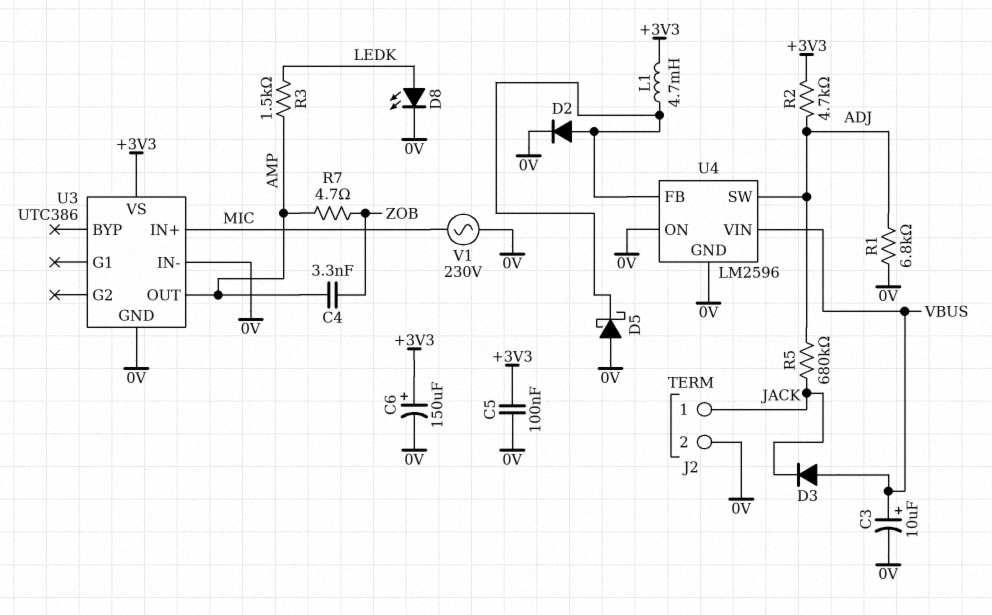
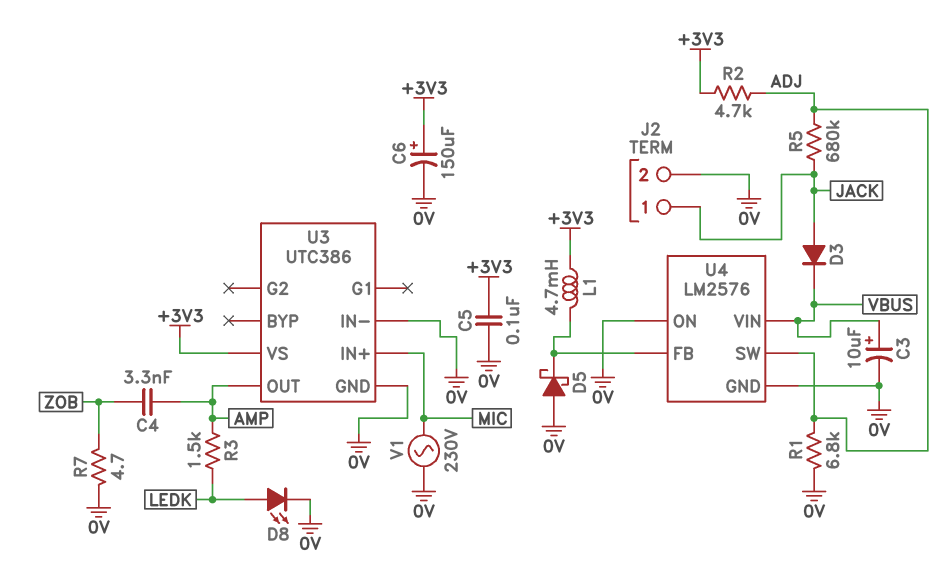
D2: diode (A U4/FB, K 0V) -> none
D3: diode (A VBUS, K JACK) -> diode (A JACK, K VBUS)
R7: 4.7 (AMP, ZOB) -> 4.7 (0V, ZOB)
U4: LM2596 -> LM2576

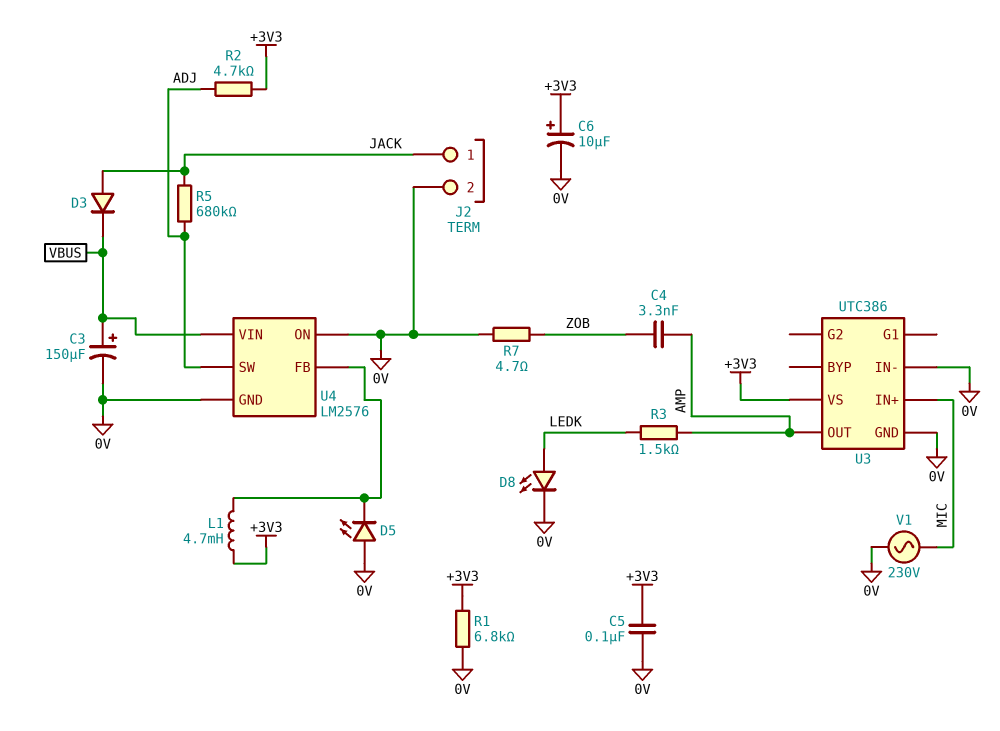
C3: 10uF (plus VBUS, minus 0V) -> 150uF (plus VBUS, minus 0V)
C6: 150uF (plus +3V3, minus 0V) -> 10uF (plus +3V3, minus 0V)
D5: schottky (A 0V, K U4/FB) -> LED (A 0V, K U4/FB)
R1: 6.8k (0V, ADJ) -> 6.8k (+3V3, 0V)

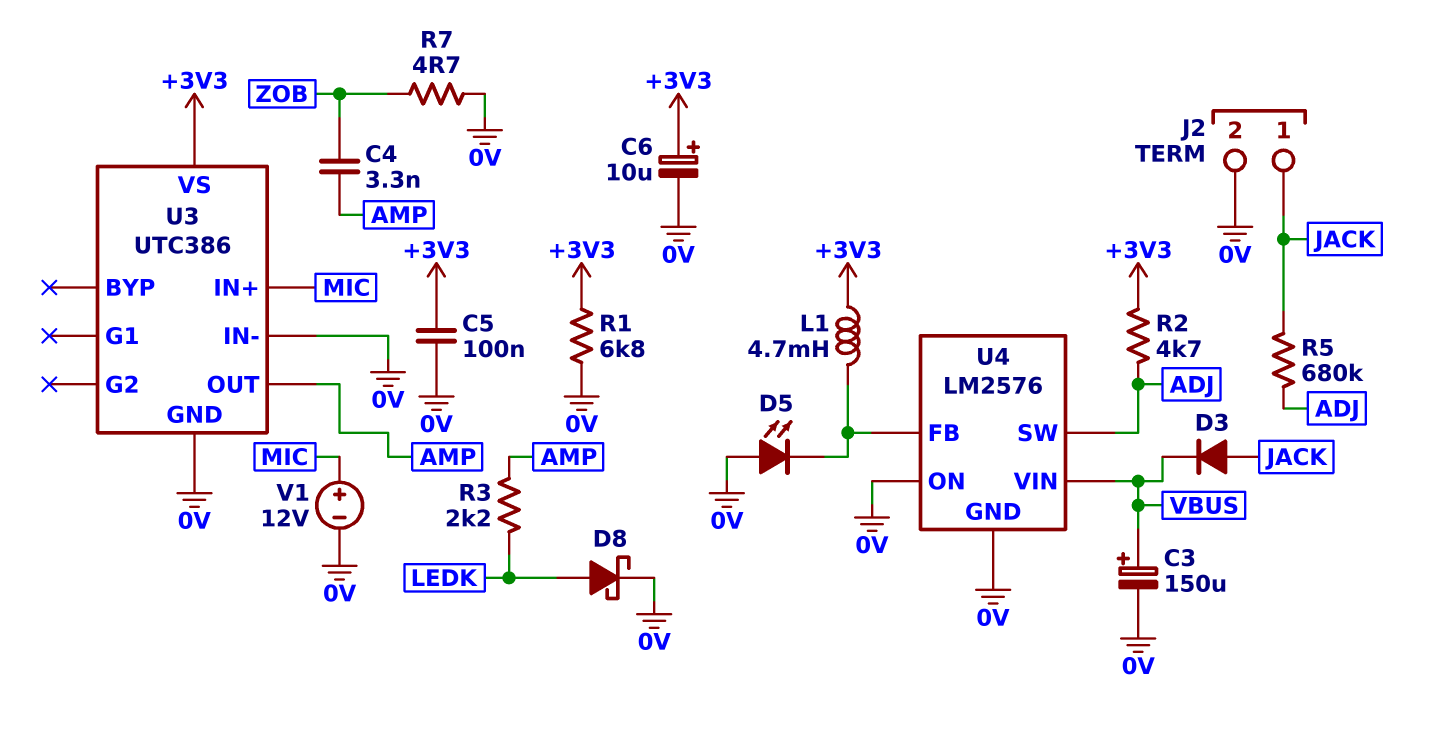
D8: LED (A LEDK, K 0V) -> schottky (A LEDK, K 0V)
R3: 1.5k (AMP, LEDK) -> 2.2k (AMP, LEDK)
V1: AC 230V (0V, MIC) -> 12V (plus MIC, minus 0V)

